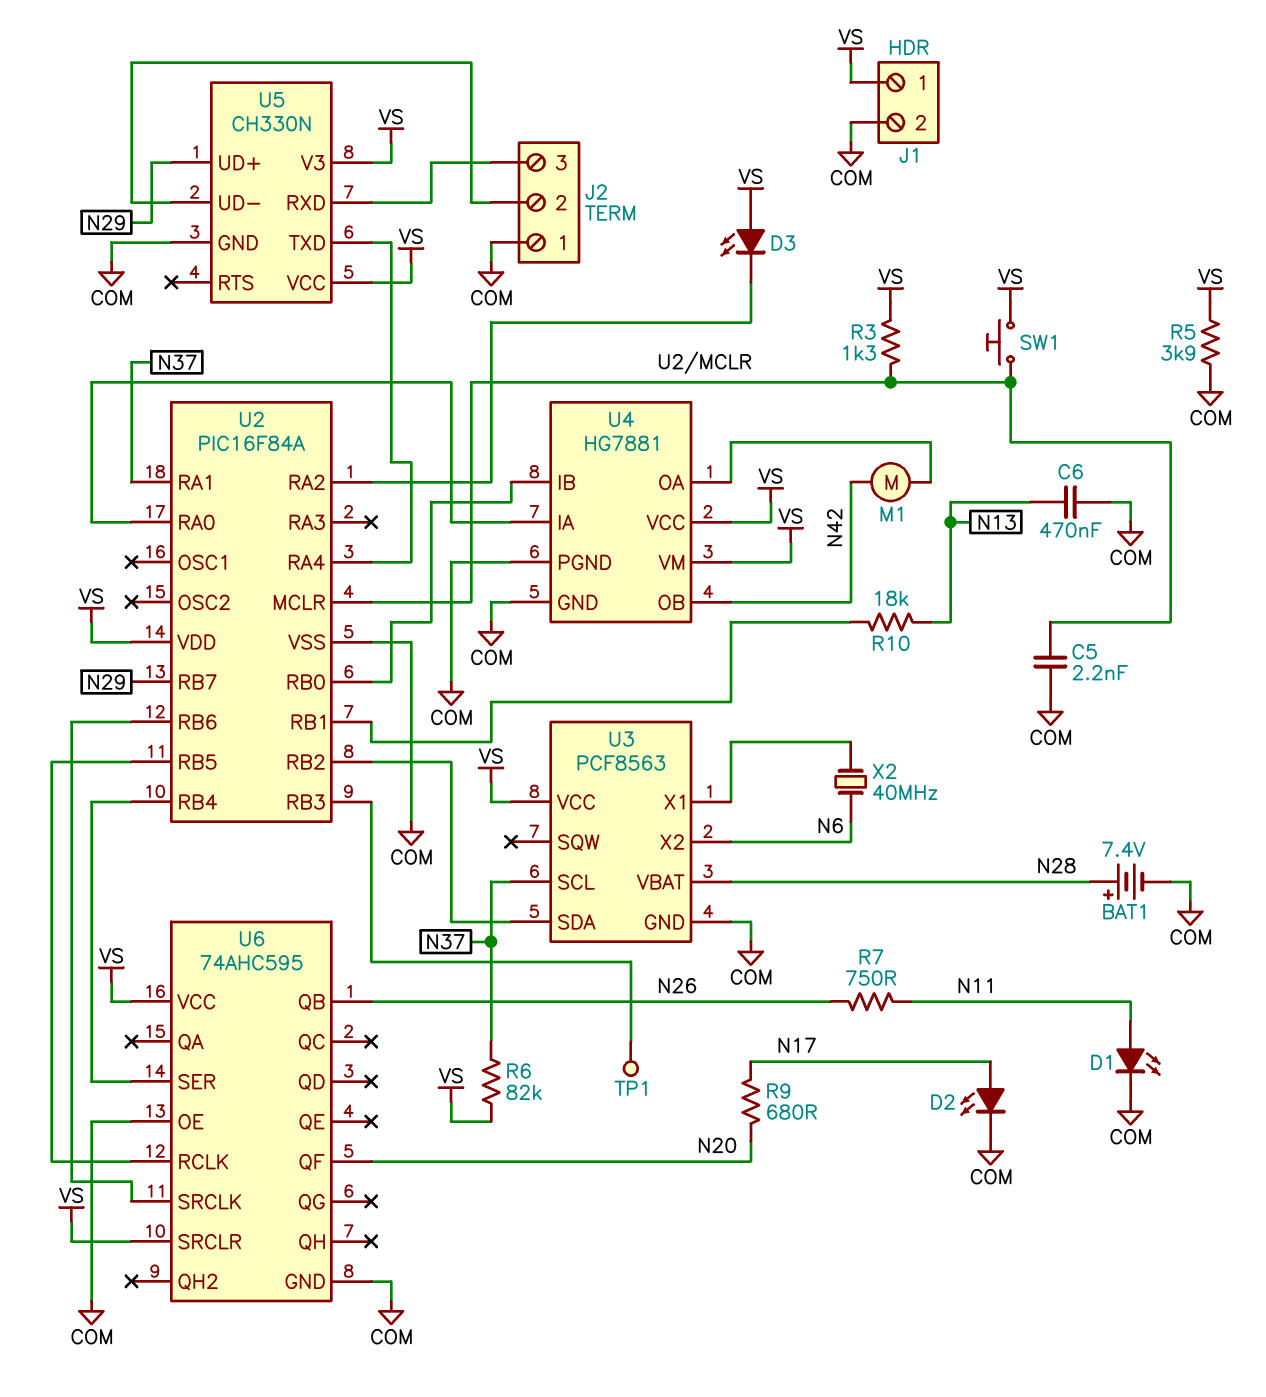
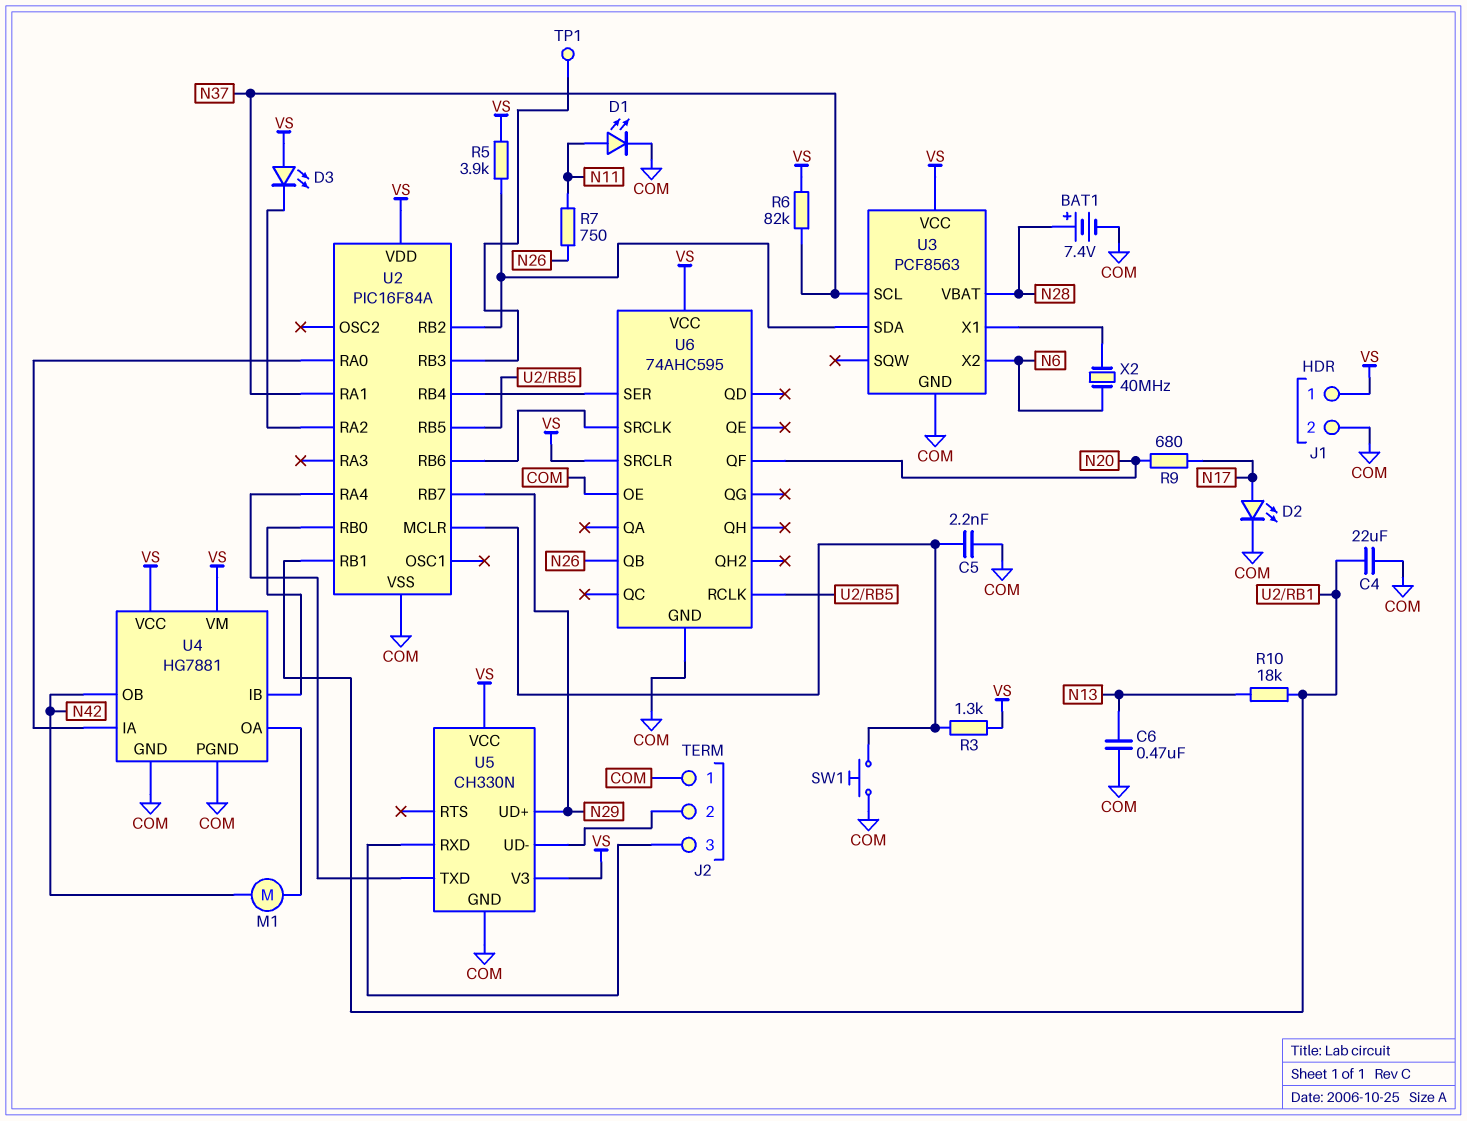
C4: none -> 22uF (COM, U2/RB1)
R5: 3.9k (COM, VS) -> 3.9k (U2/RB2, VS)
SW1: button (U2/MCLR, VS) -> button (COM, U2/MCLR)

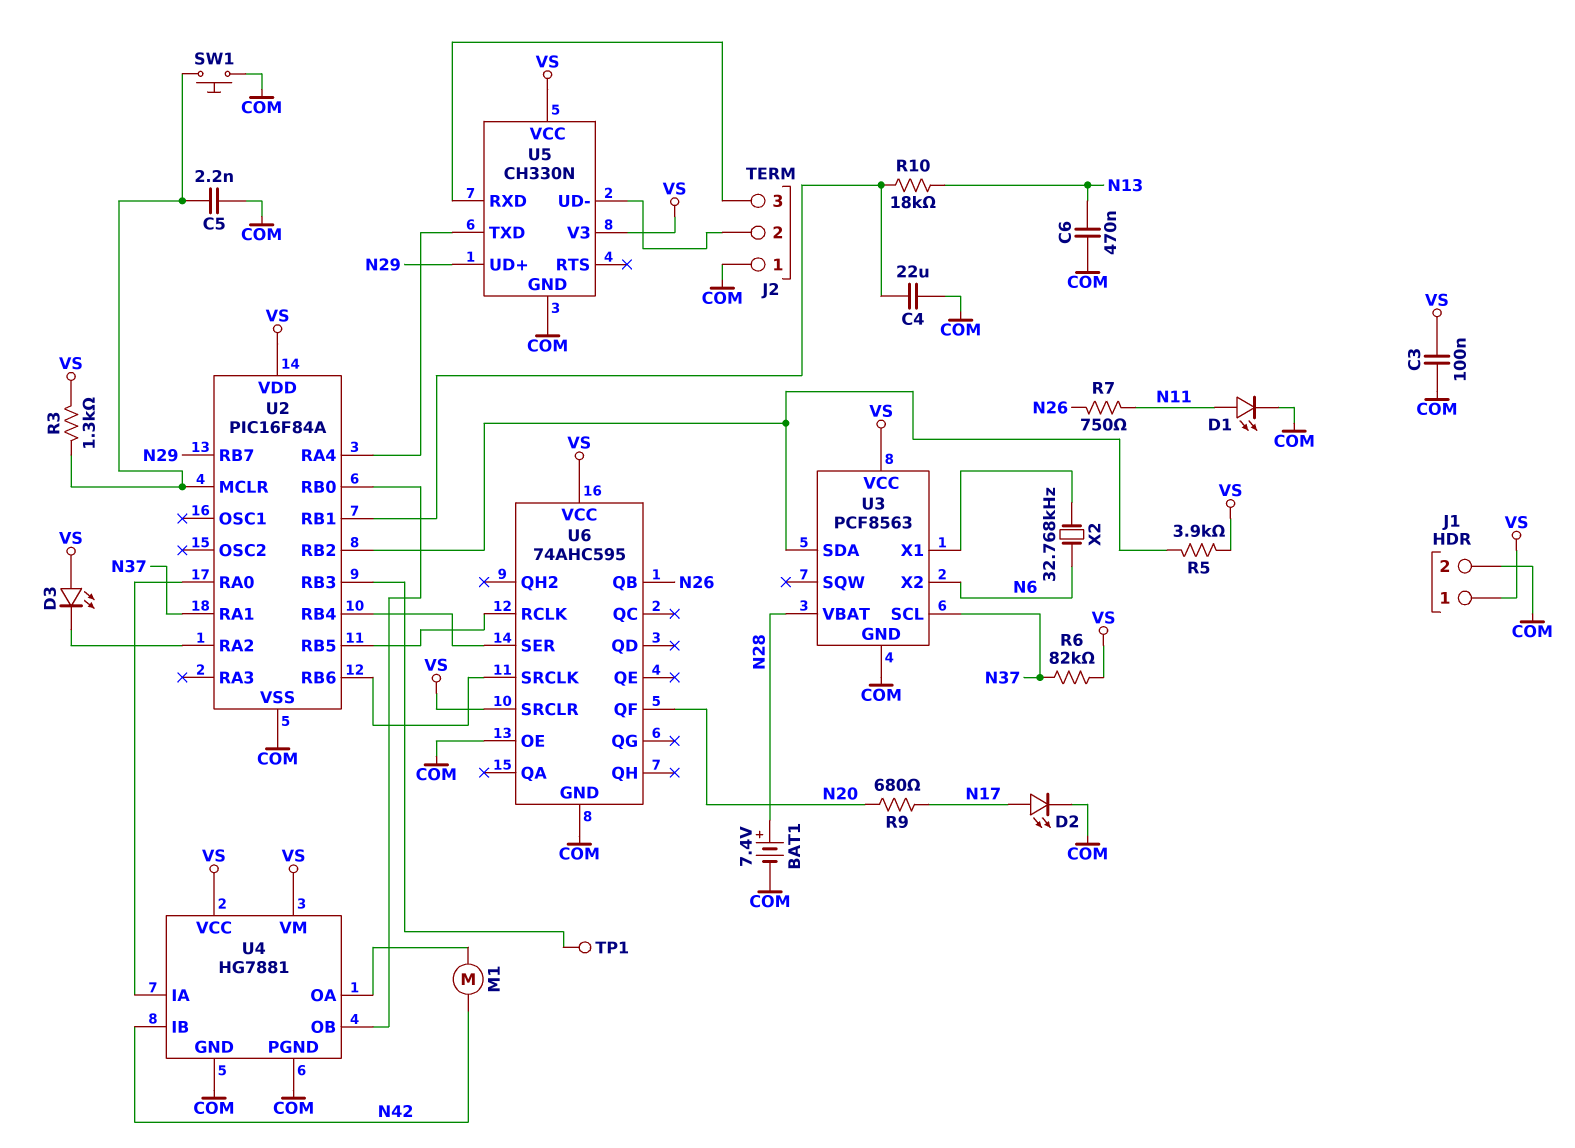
C3: none -> 100nF (COM, VS)
U4 pin IB: U2/RB0 -> N42
U4 pin OB: N42 -> U2/RB0
X2: 40MHz (N6, U3/X1) -> 32.768kHz (N6, U3/X1)

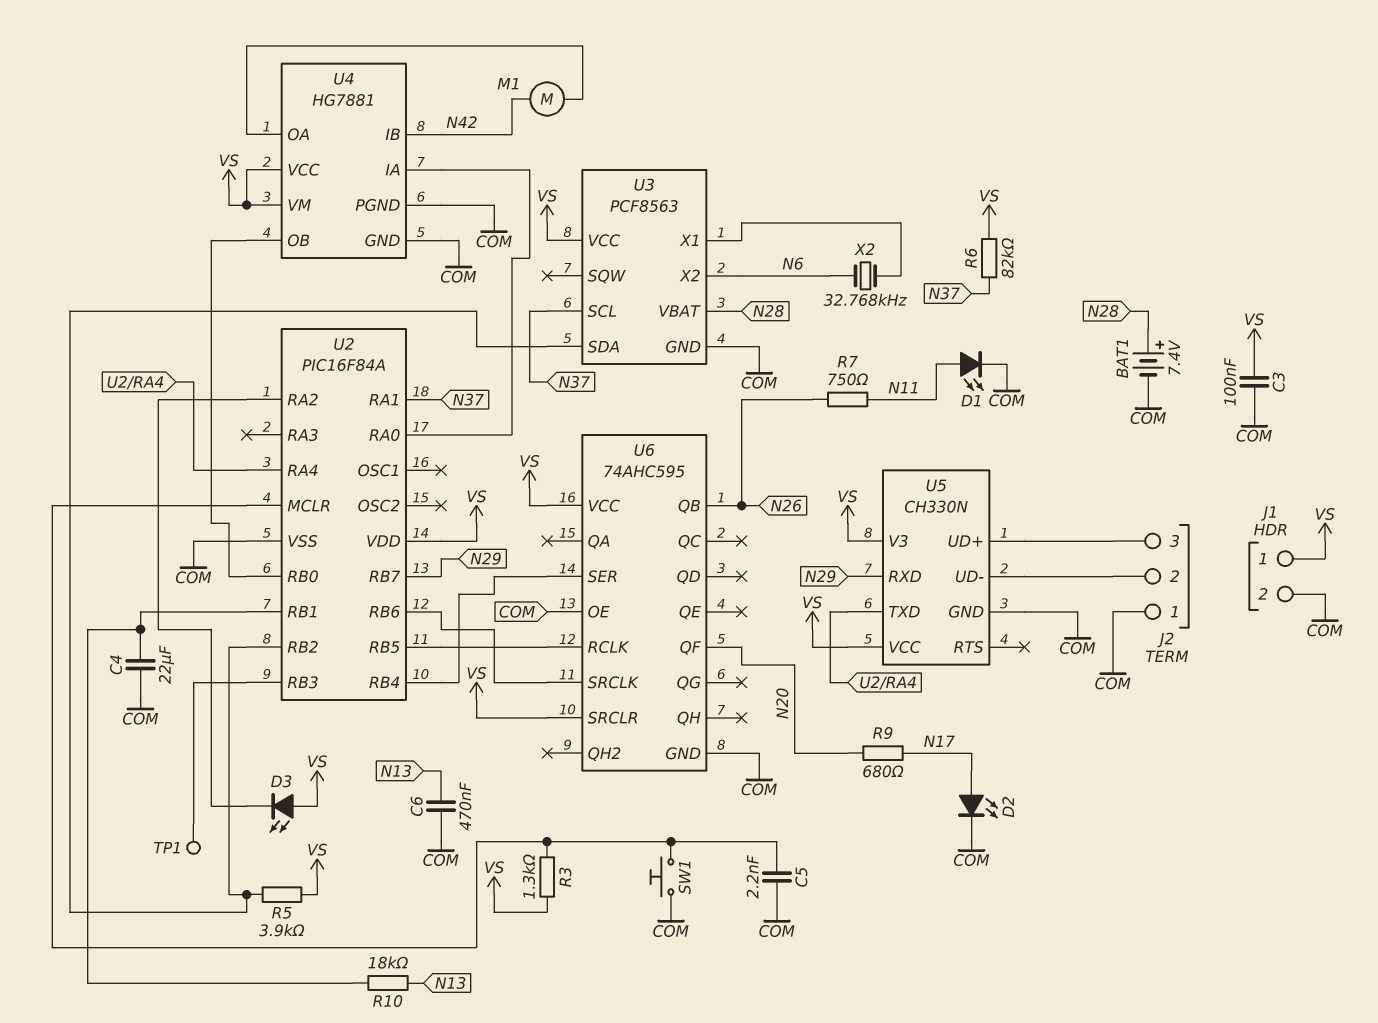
U5 pin RXD: J2/3 -> N29
U5 pin UD+: N29 -> J2/3

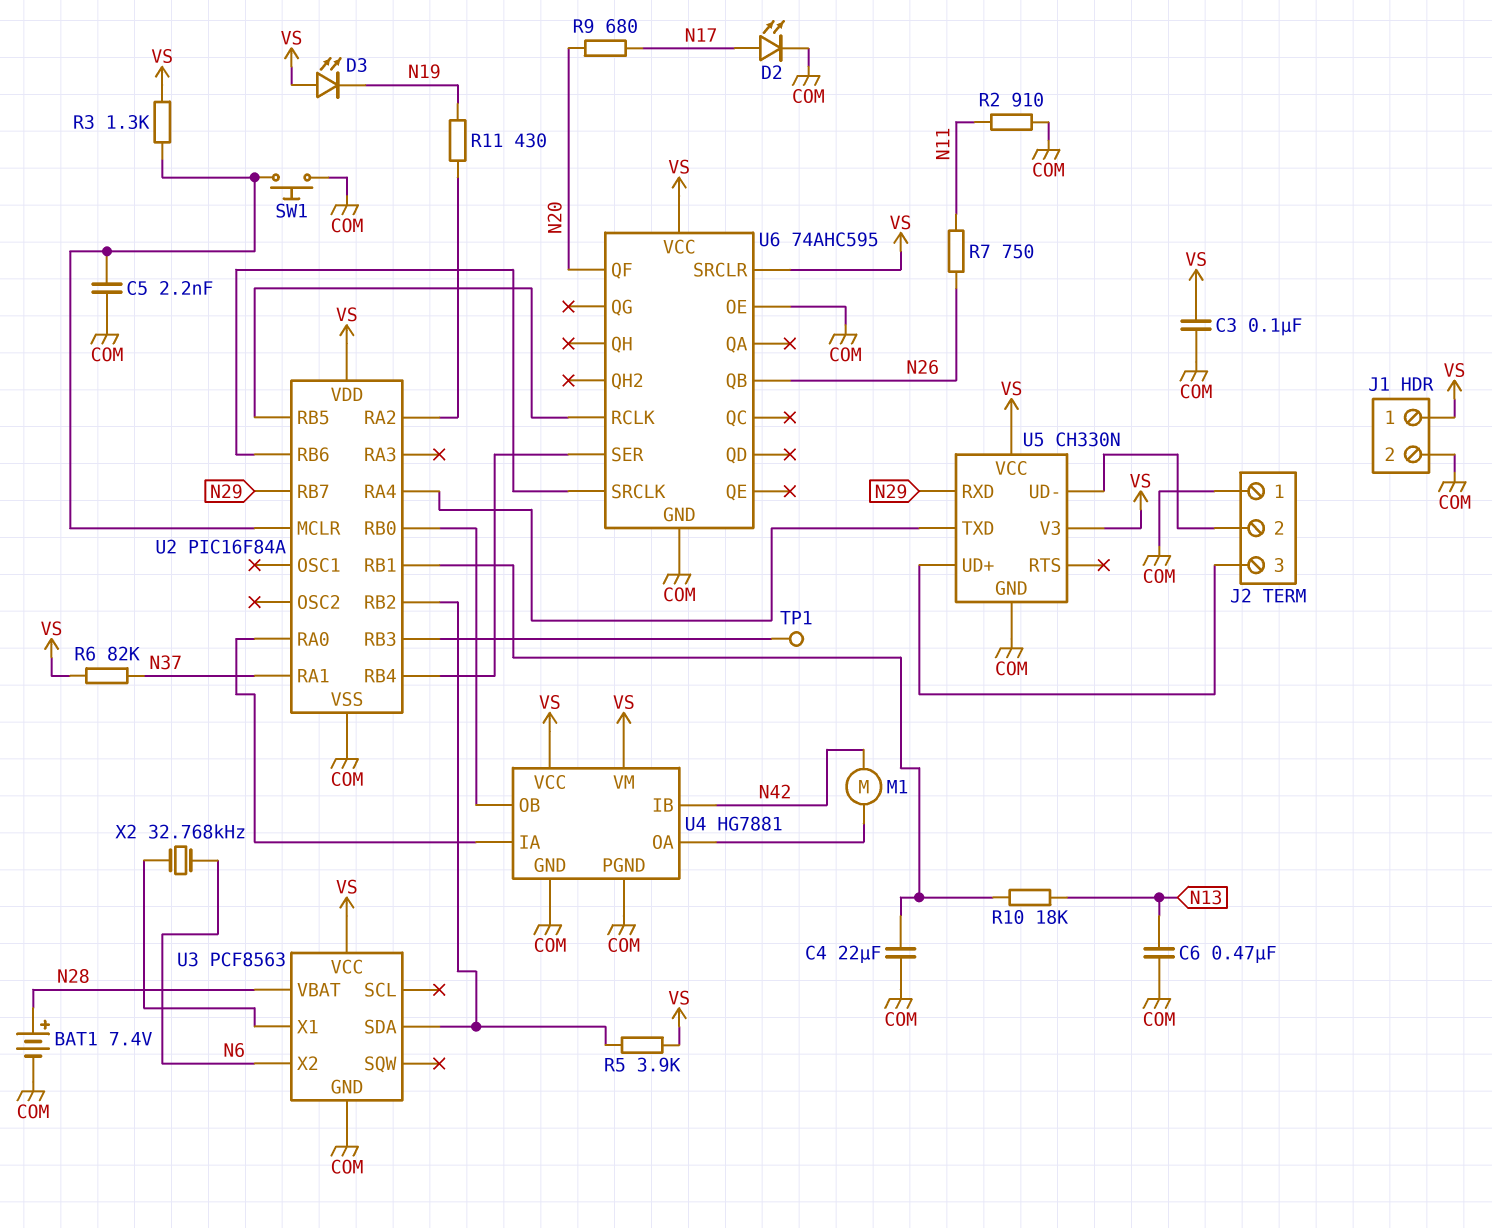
D1: LED (A N11, K COM) -> none
D3: LED (A VS, K U2/RA2) -> LED (A VS, K N19)
R2: none -> 910 (COM, N11)
R11: none -> 430 (N19, U2/RA2)
U3 pin SCL: N37 -> none

